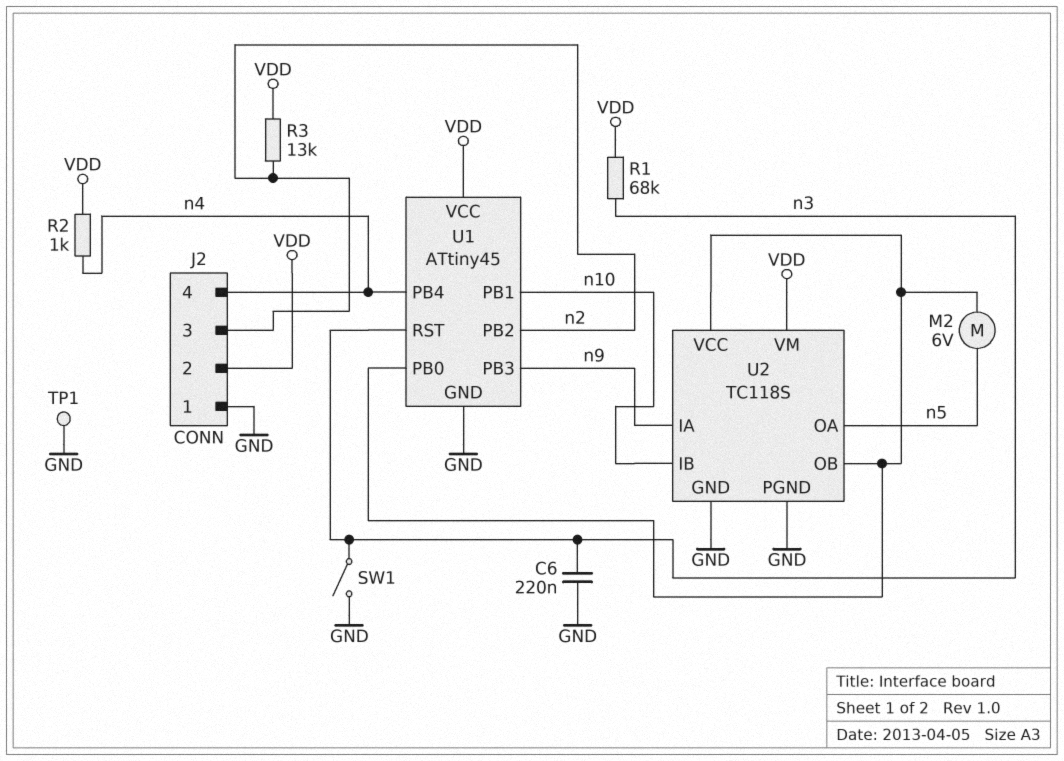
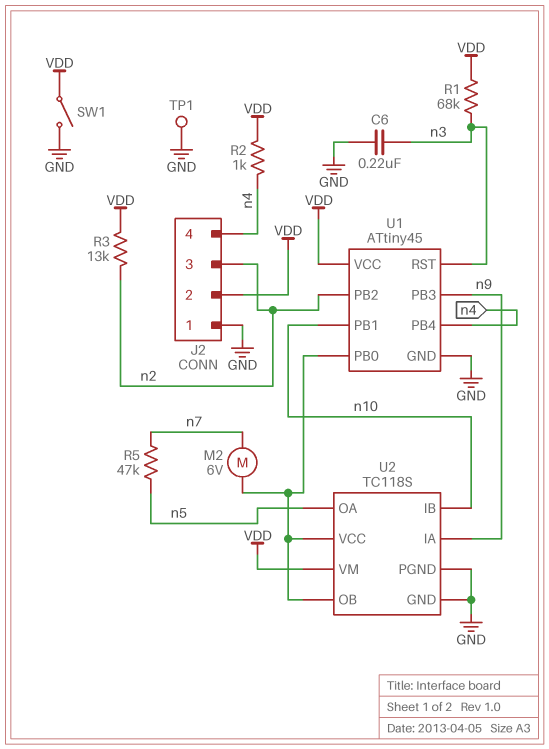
M2: motor 6V (U1/PB0, n5) -> motor 6V (U1/PB0, n7)
R5: none -> 47k (n5, n7)
SW1: switch (GND, n3) -> switch (GND, VDD)

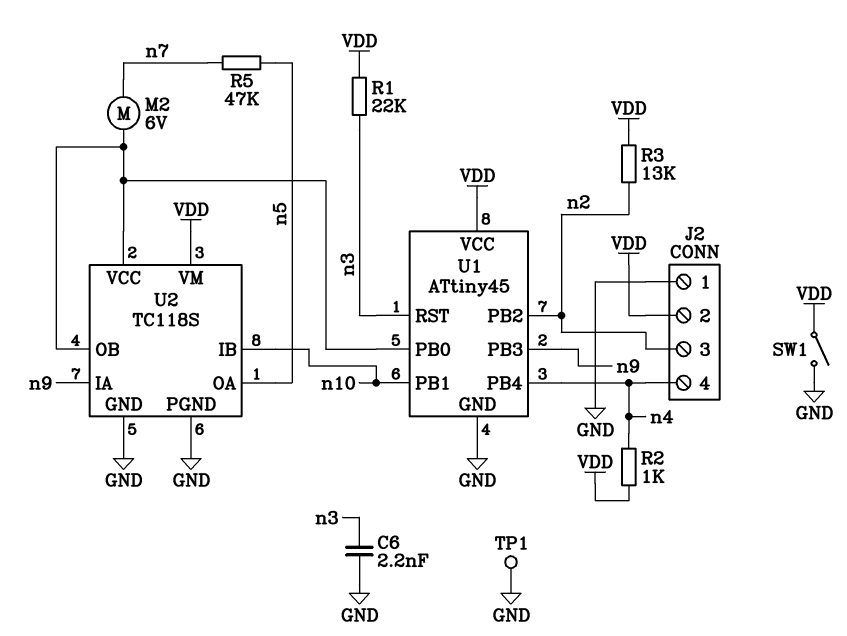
C6: 220nF (GND, n3) -> 2.2nF (GND, n3)
R1: 68k (VDD, n3) -> 22k (VDD, n3)

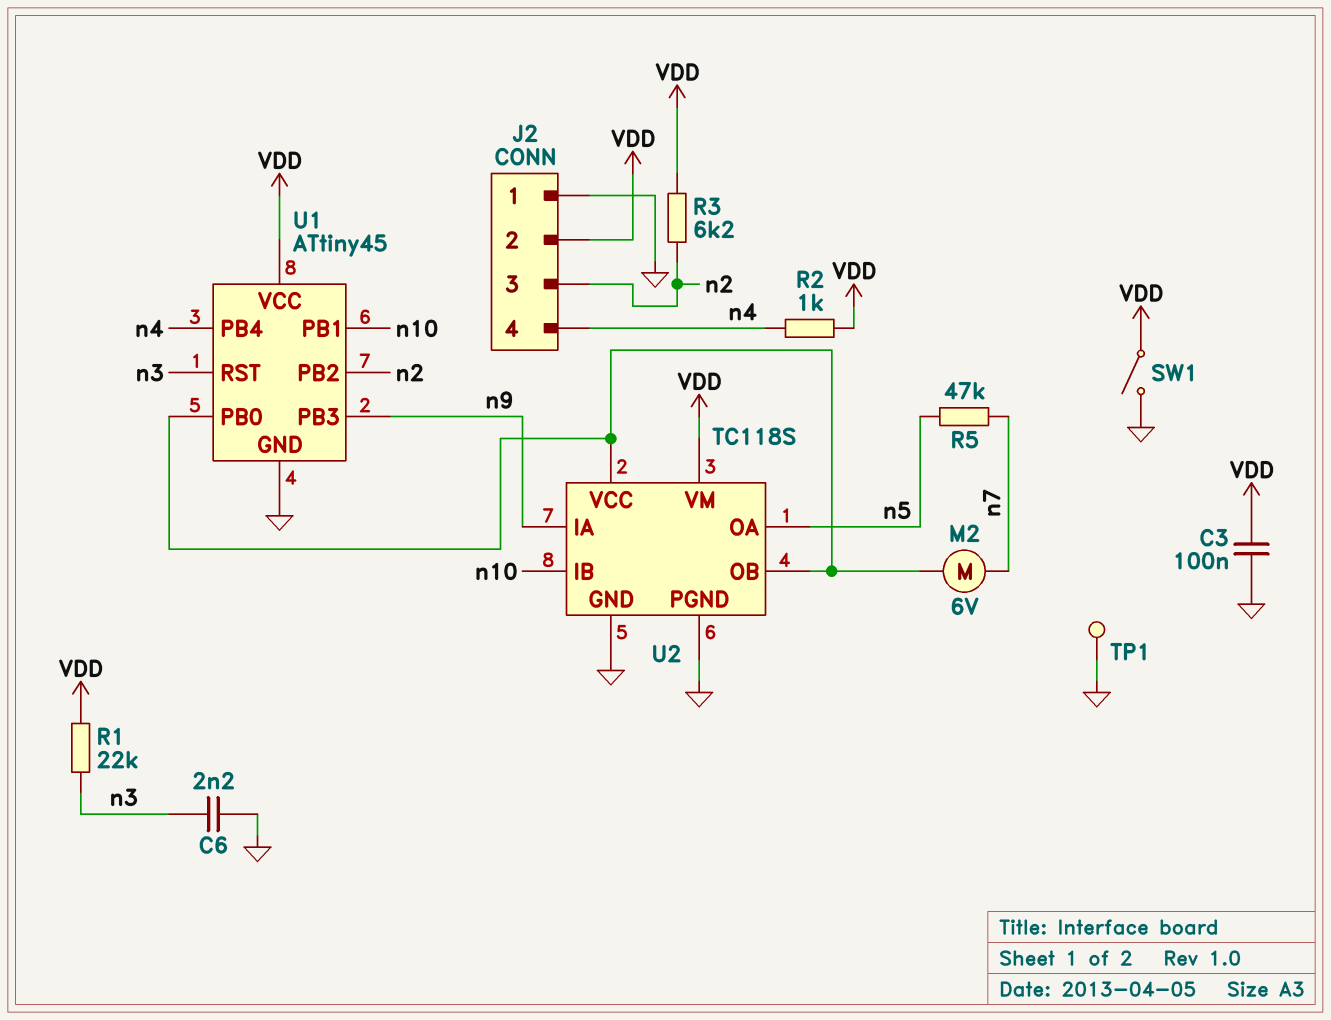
C3: none -> 100nF (GND, VDD)
R3: 13k (VDD, n2) -> 6.2k (VDD, n2)

